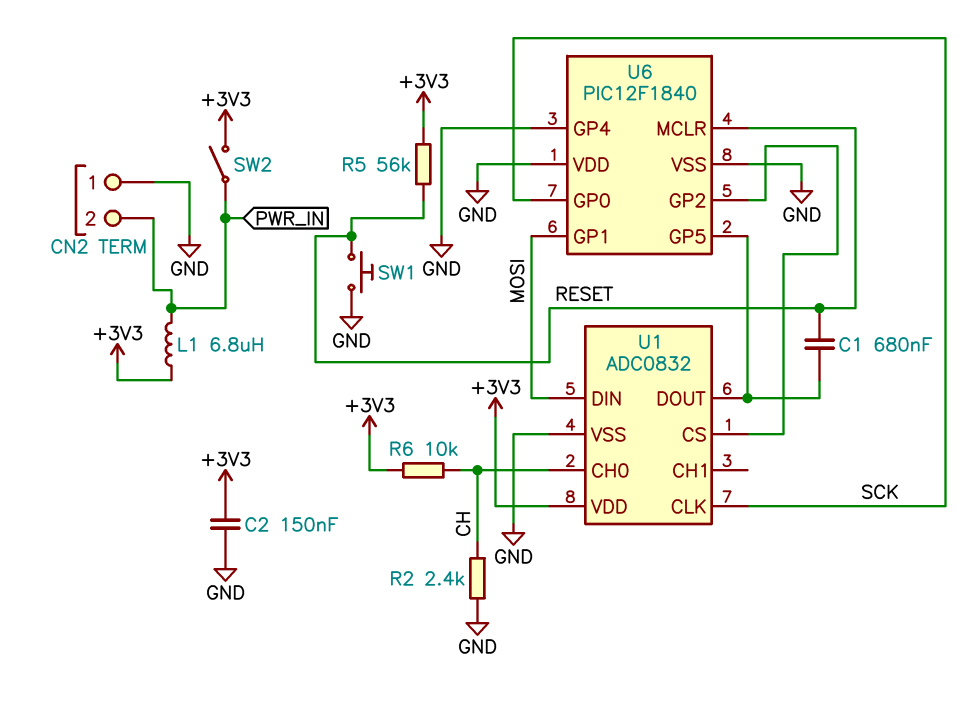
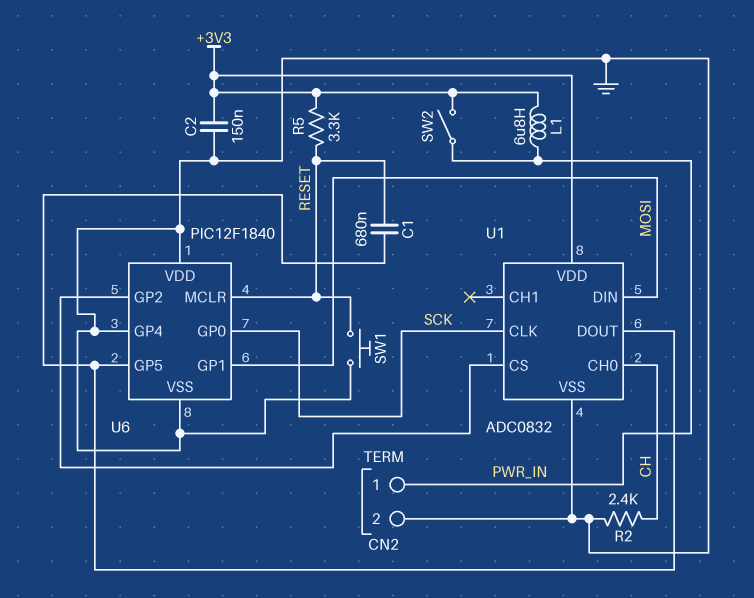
CN2 pin 1: GND -> PWR_IN
CN2 pin 2: PWR_IN -> GND
R5: 56k (+3V3, RESET) -> 3.3k (+3V3, RESET)
R6: 10k (+3V3, CH) -> none

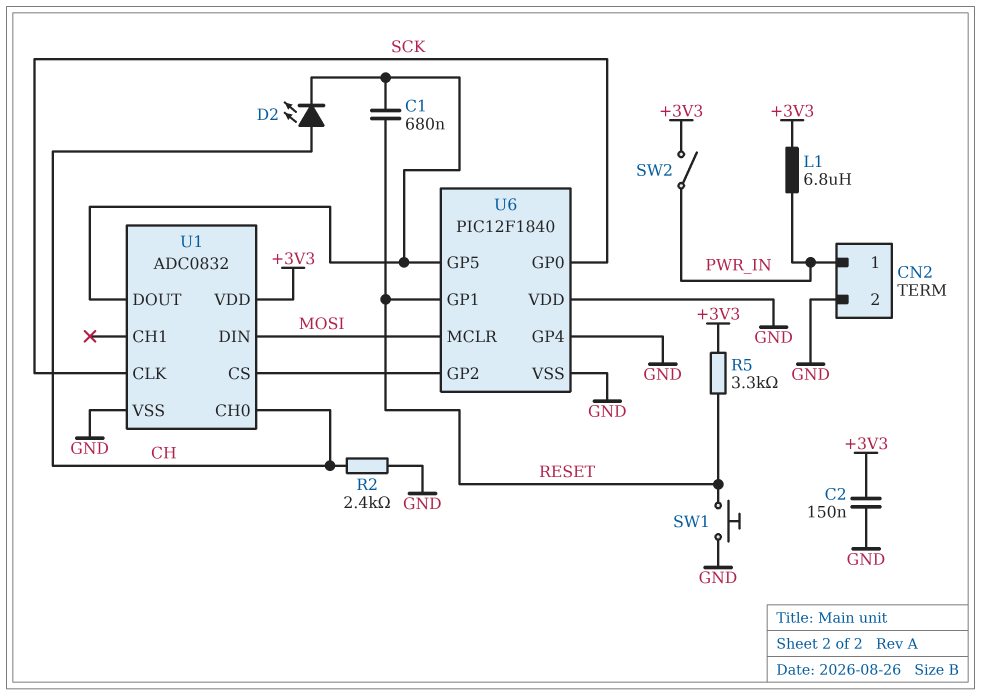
D2: none -> LED (A CH, K U1/DOUT)
U6 pin GP1: MOSI -> RESET
U6 pin MCLR: RESET -> MOSI

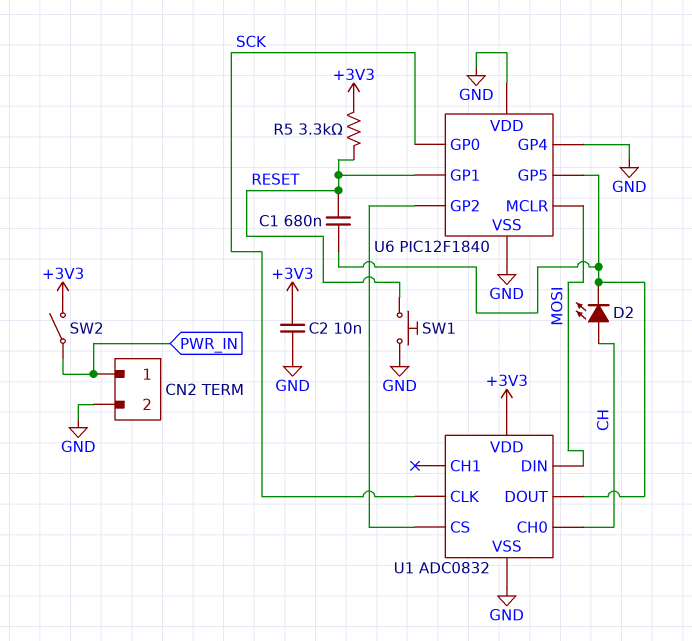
C2: 150nF (+3V3, GND) -> 10nF (+3V3, GND)
L1: 6.8uH (+3V3, PWR_IN) -> none
R2: 2.4k (CH, GND) -> none

